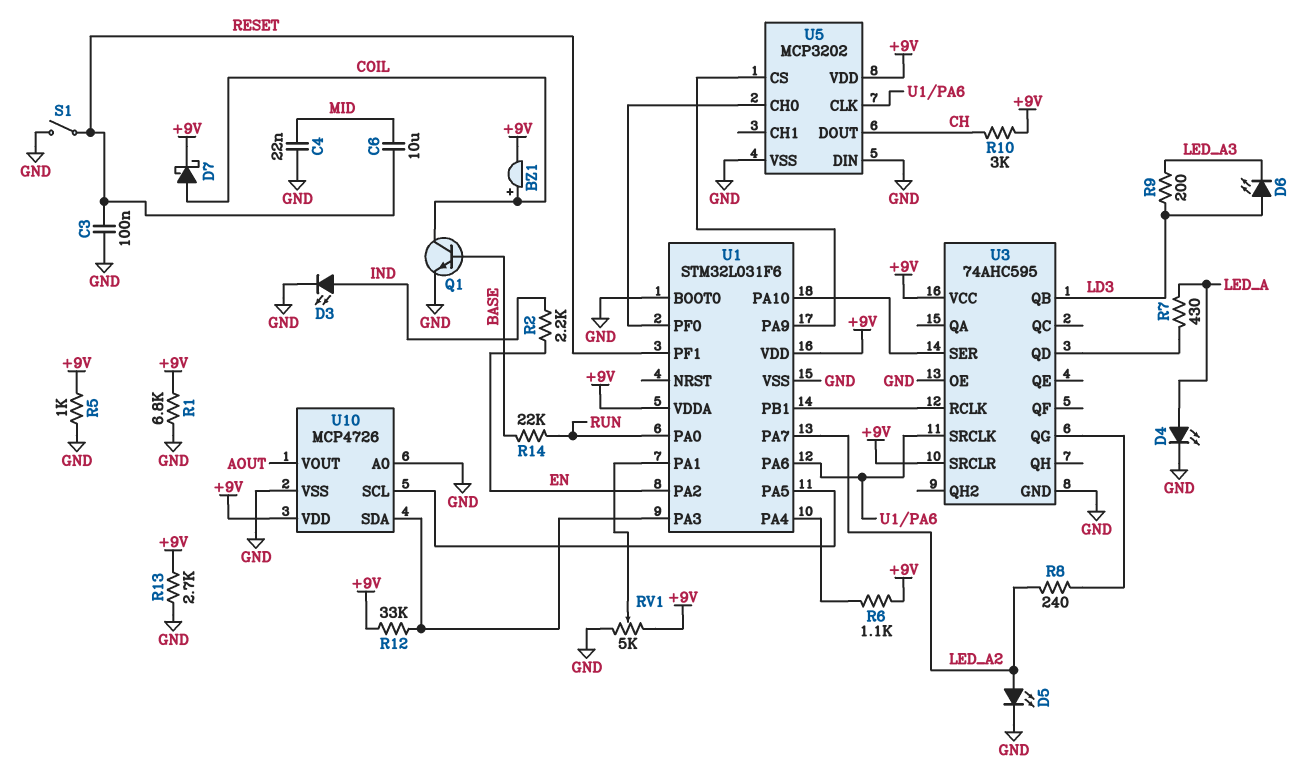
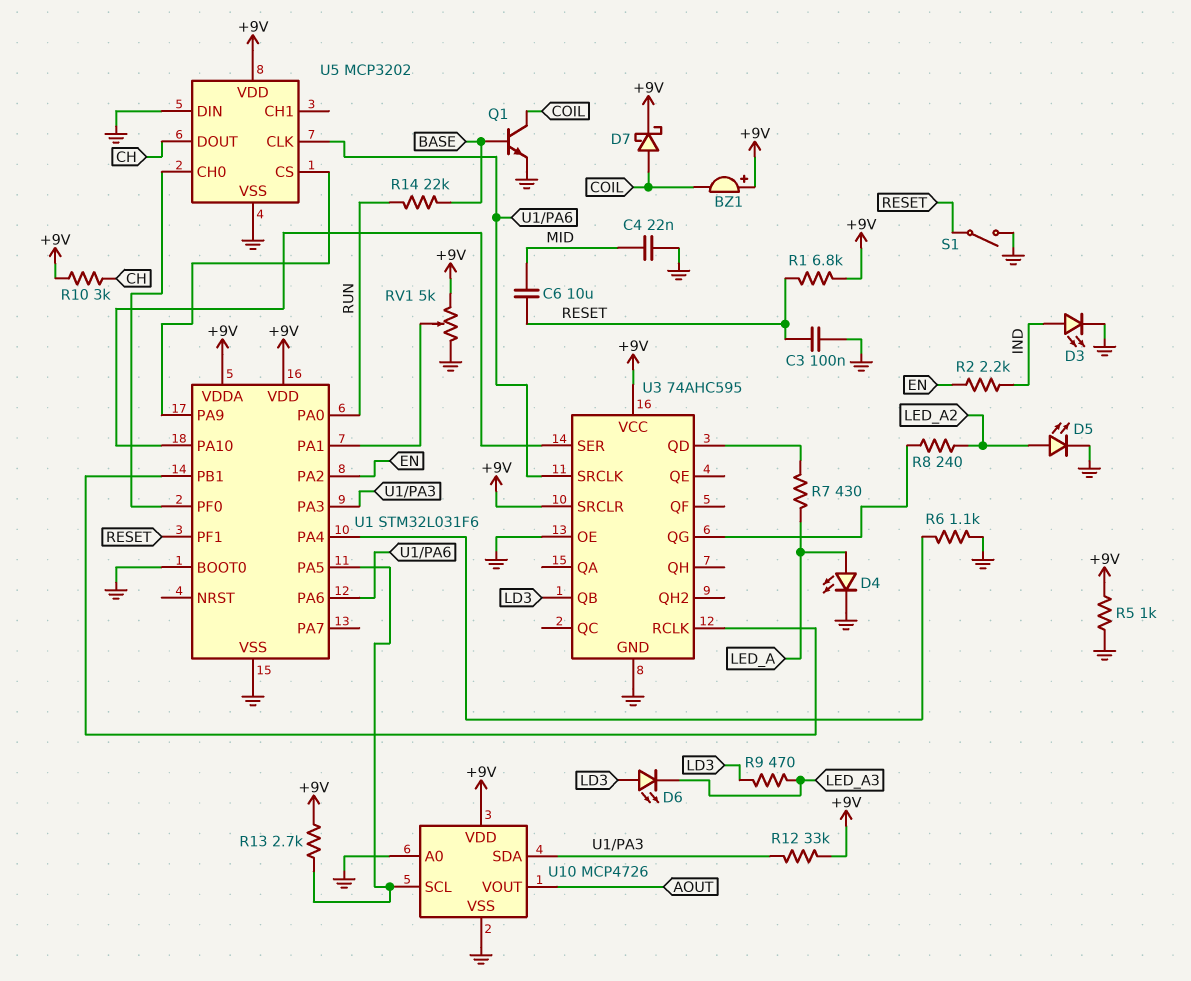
BZ1: buzzer (plus COIL, minus +9V) -> buzzer (plus +9V, minus COIL)
R1: 6.8k (+9V, GND) -> 6.8k (+9V, RESET)
R6: 1.1k (+9V, U1/PA4) -> 1.1k (GND, U1/PA4)
R9: 200 (LD3, LED_A3) -> 470 (LD3, LED_A3)
R13: 2.7k (+9V, GND) -> 2.7k (+9V, U1/PA5)
U1 pin PA7: LED_A2 -> none

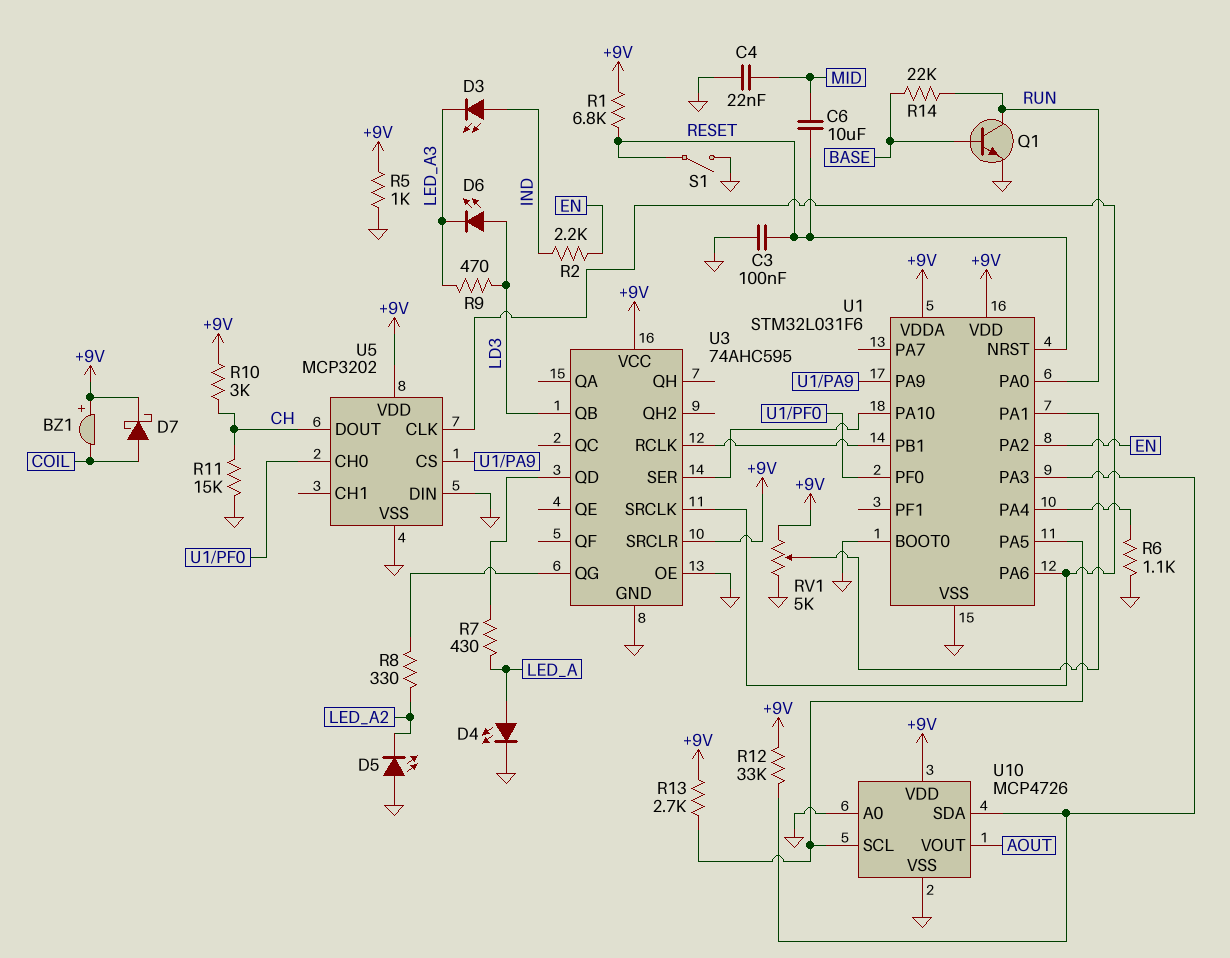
D3: LED (A IND, K GND) -> LED (A IND, K LED_A3)
D5: LED (A LED_A2, K GND) -> LED (A GND, K LED_A2)
Q1: NPN (B BASE, C COIL, E GND) -> NPN (B BASE, C RUN, E GND)
R8: 240 (LED_A2, U3/QG) -> 330 (LED_A2, U3/QG)
R11: none -> 15k (CH, GND)
U1 pin NRST: none -> RESET
U1 pin PF1: RESET -> none

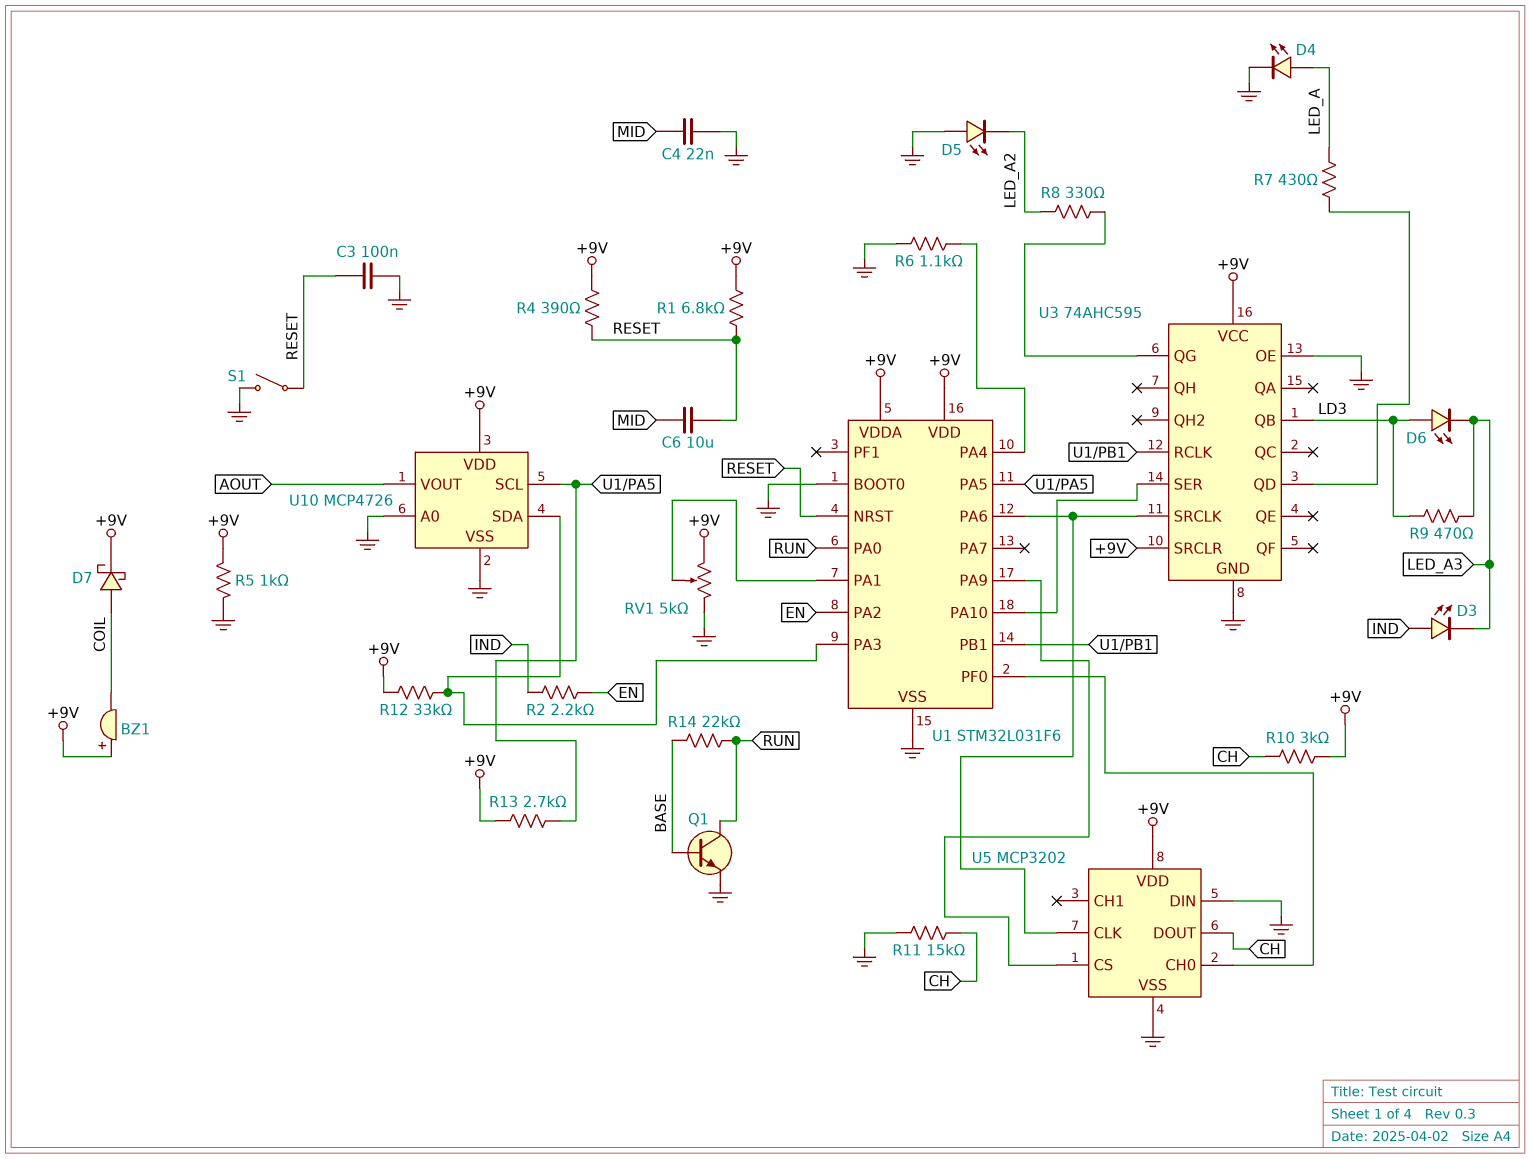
R4: none -> 390 (+9V, RESET)

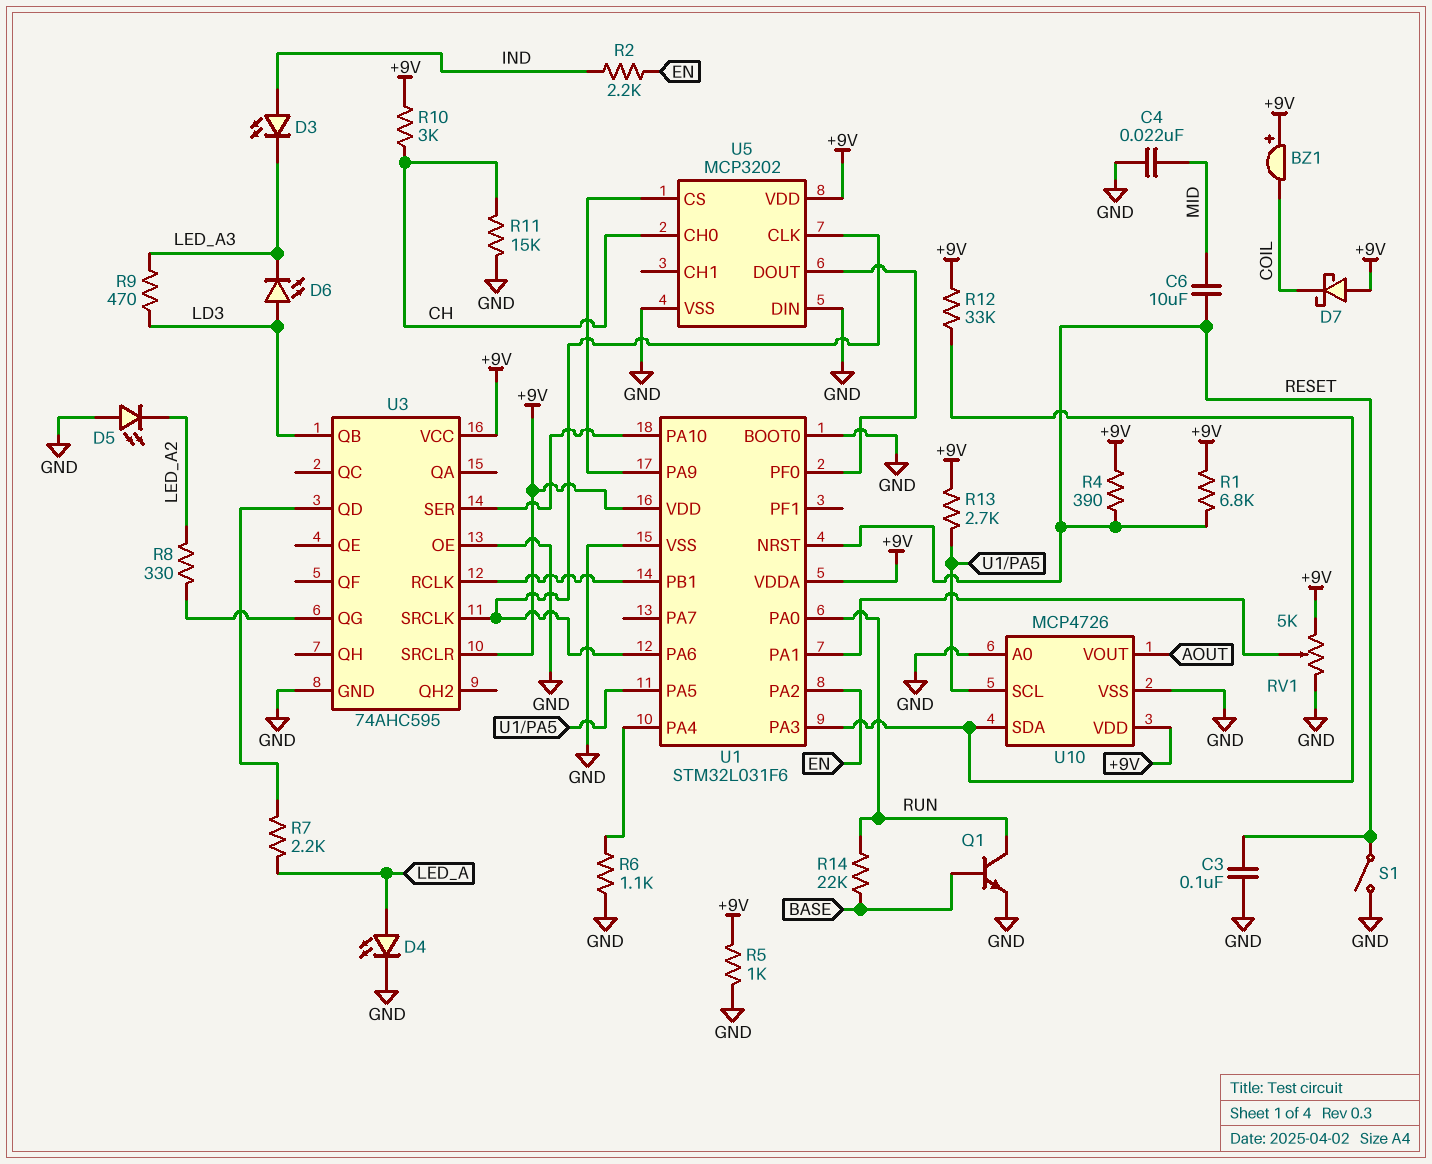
D7: schottky (A COIL, K +9V) -> schottky (A +9V, K COIL)
R7: 430 (LED_A, U3/QD) -> 2.2k (LED_A, U3/QD)
U5 pin CH0: U1/PF0 -> CH
U5 pin DOUT: CH -> U1/PF0

